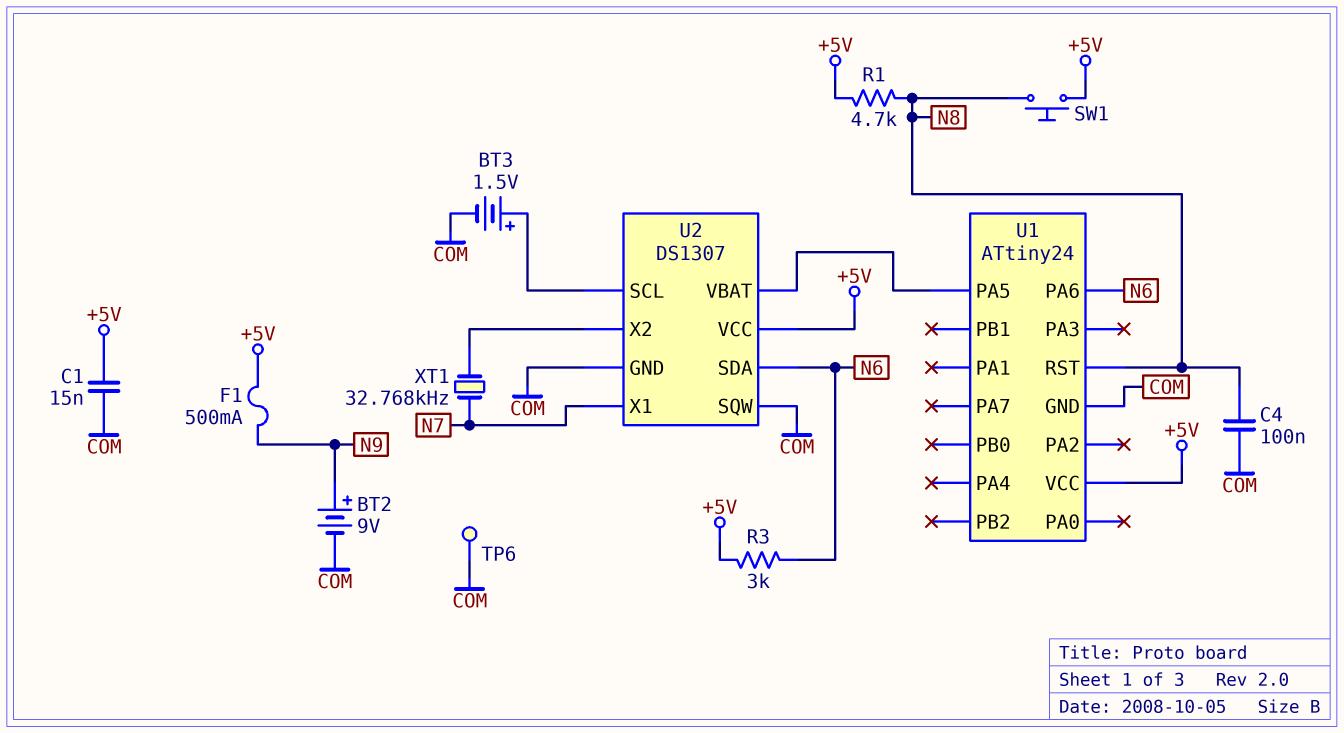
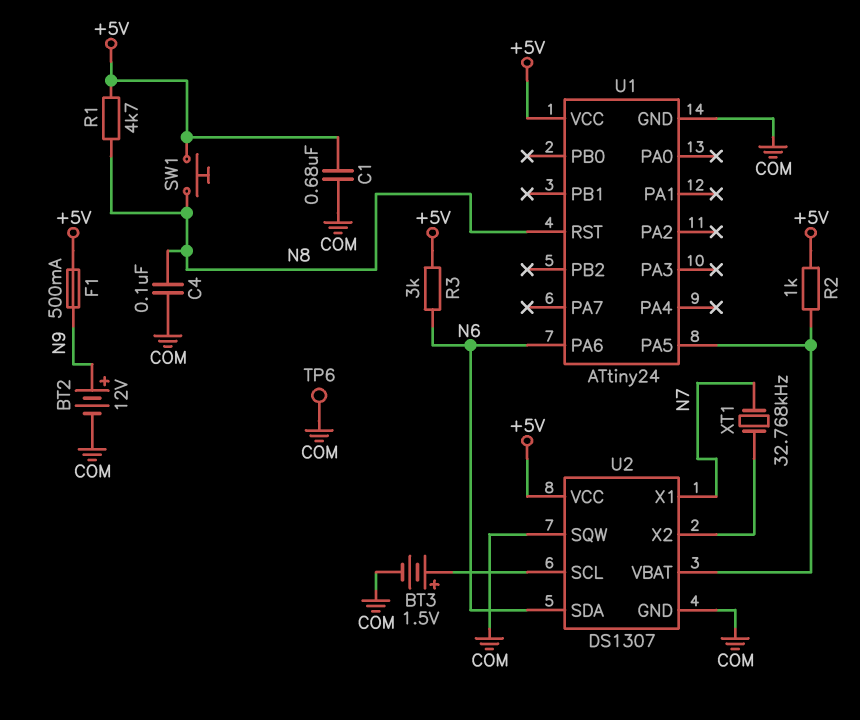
BT2: 9V (plus N9, minus COM) -> 12V (plus N9, minus COM)
C1: 15nF (+5V, COM) -> 680nF (+5V, COM)
R2: none -> 1k (+5V, U1/PA5)

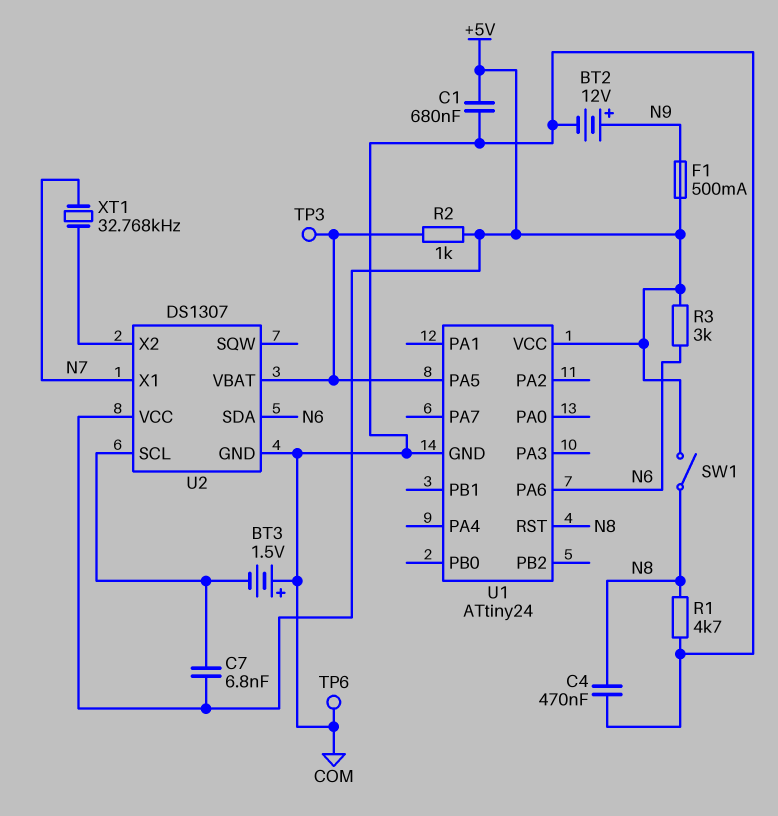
BT3: 1.5V (plus U2/SCL, minus COM) -> 1.5V (plus COM, minus U2/SCL)
C4: 100nF (COM, N8) -> 470nF (COM, N8)
C7: none -> 6.8nF (+5V, U2/SCL)
R1: 4.7k (+5V, N8) -> 4.7k (COM, N8)
SW1: button (+5V, N8) -> switch (+5V, N8)
TP3: none -> test point (U1/PA5)
U2 pin SQW: COM -> none

